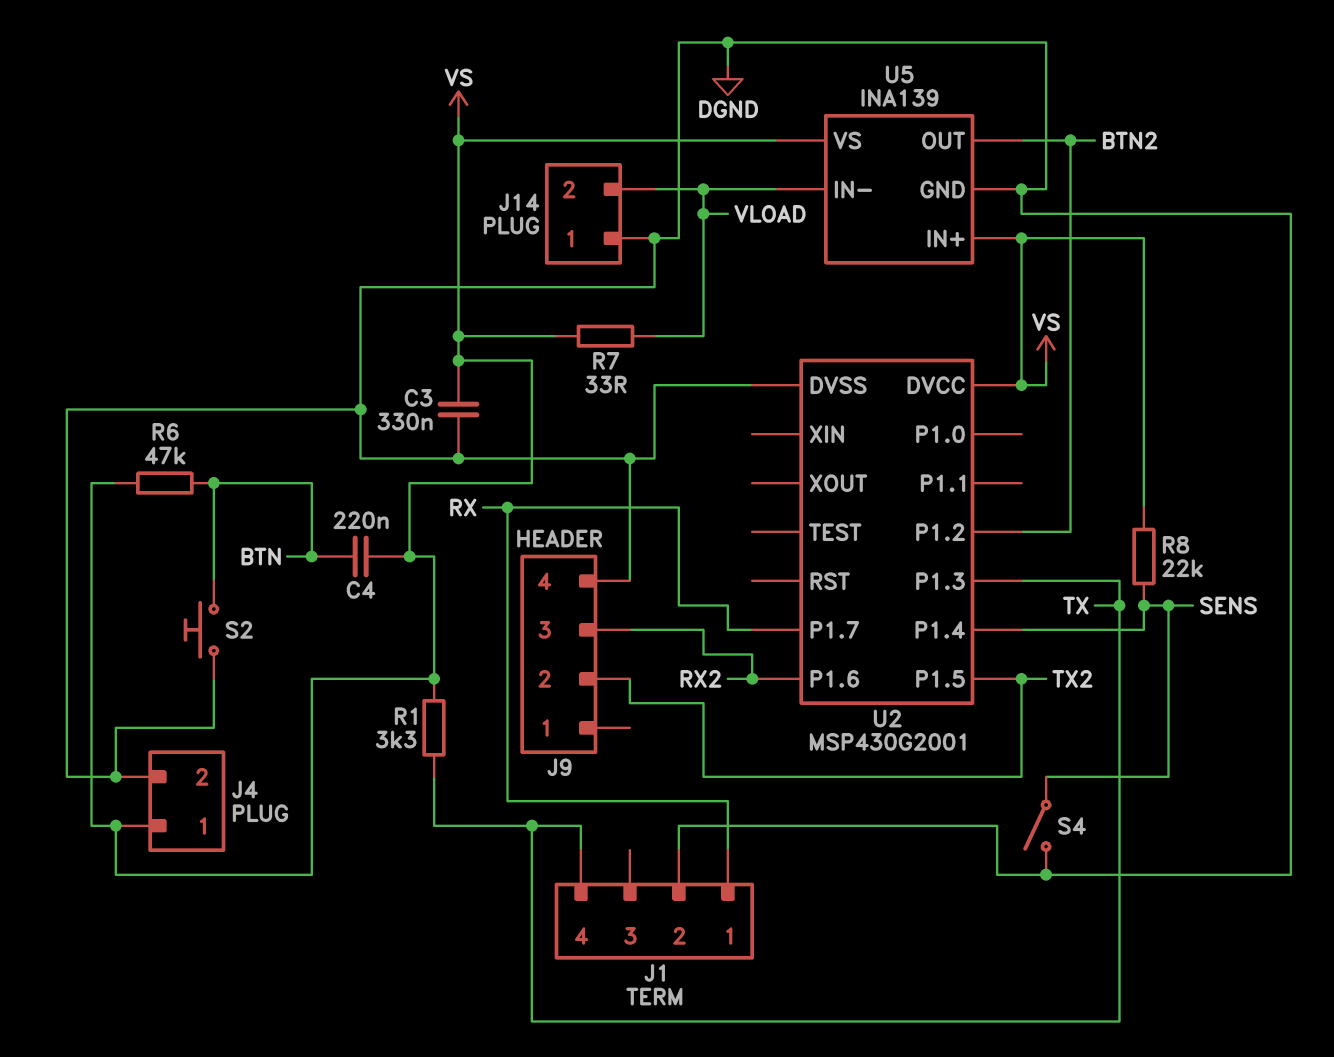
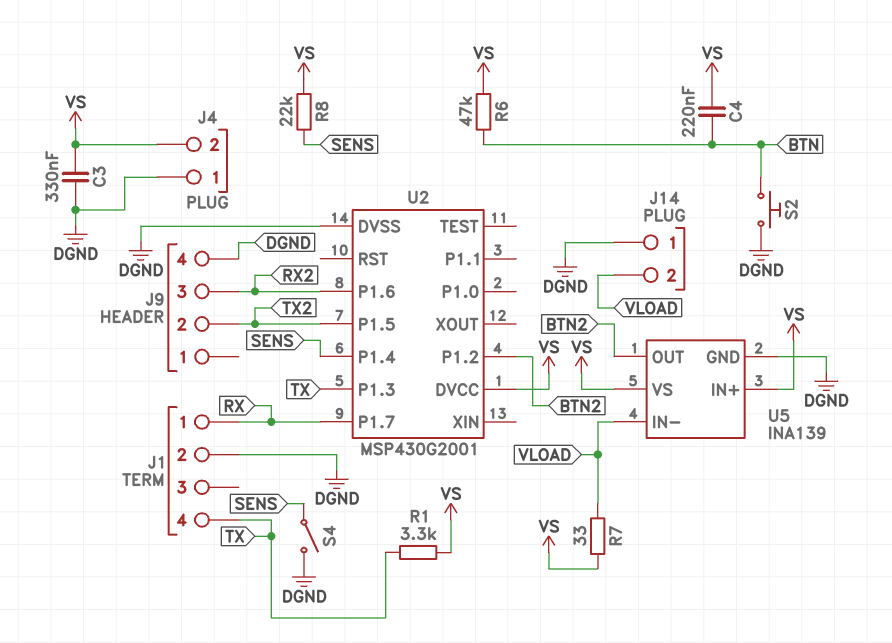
J4 pin 1: VS -> DGND
J4 pin 2: DGND -> VS

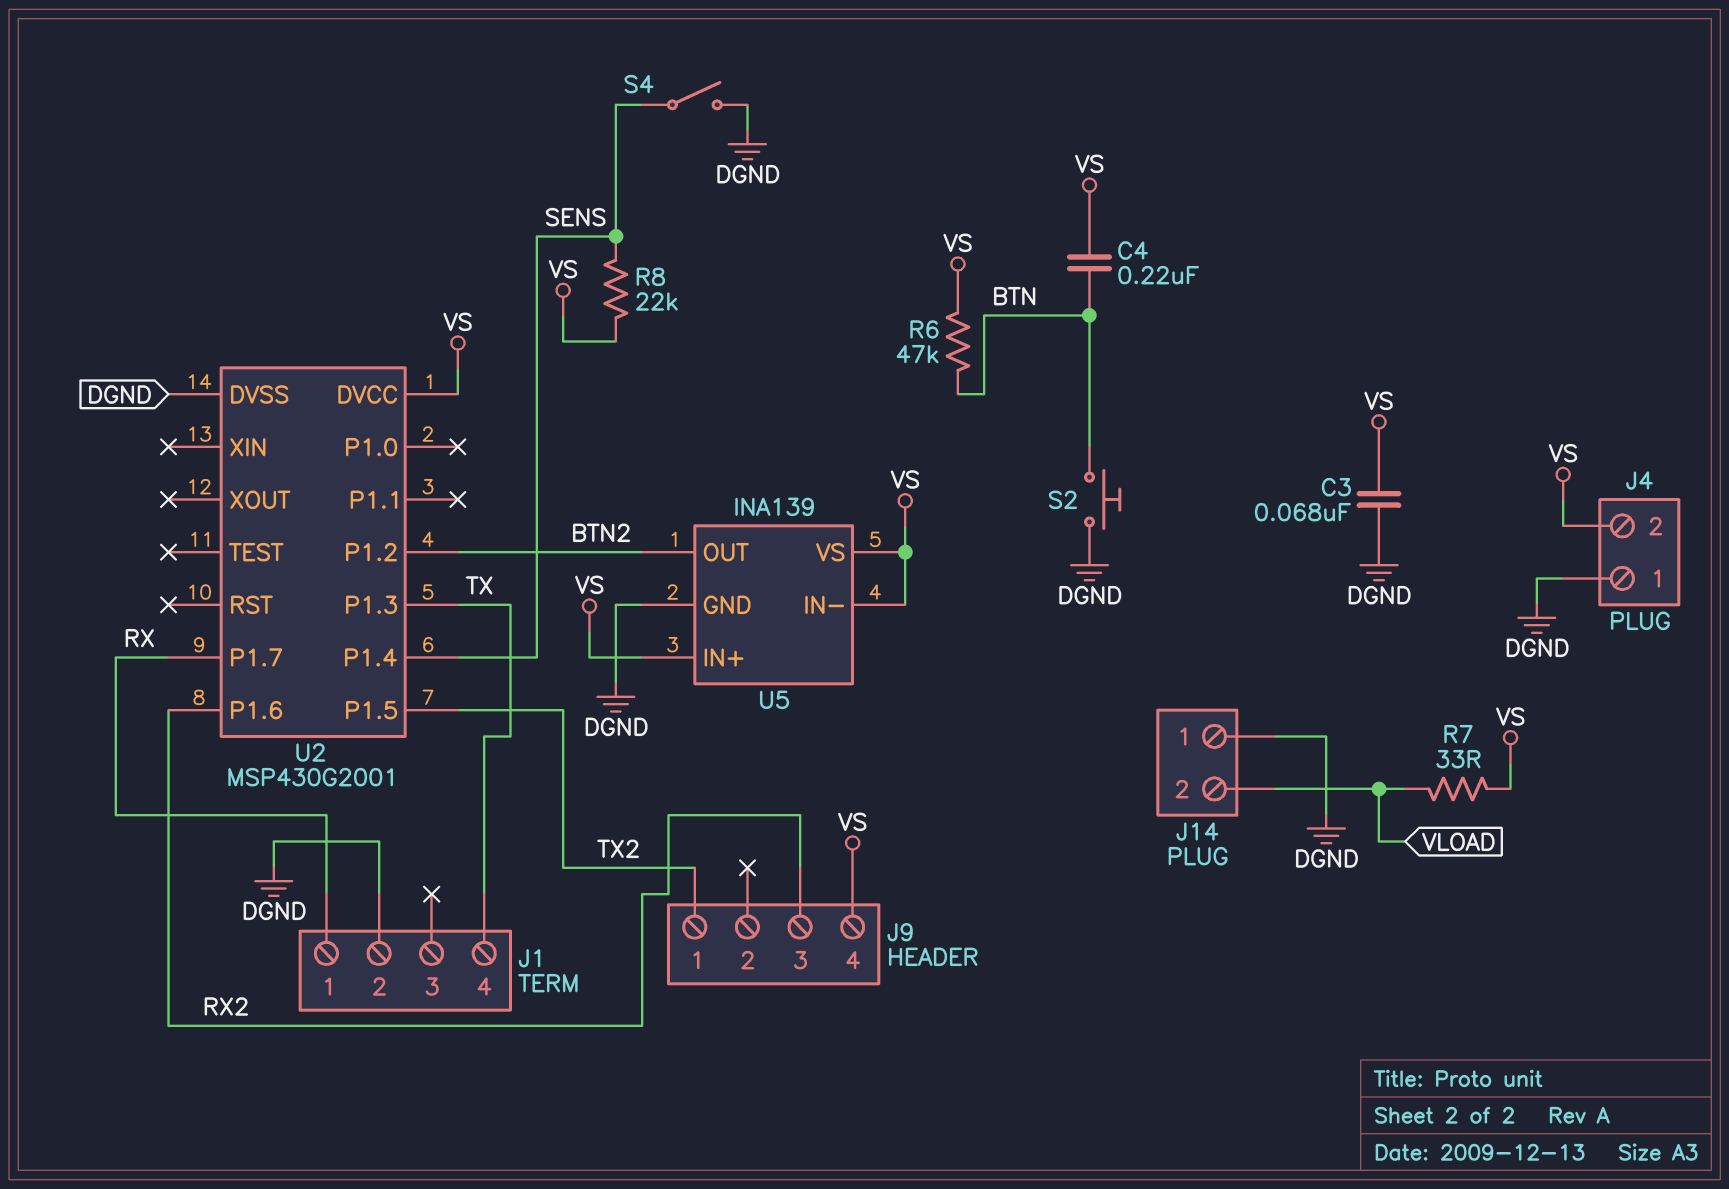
C3: 330nF (DGND, VS) -> 68nF (DGND, VS)
J9 pin 1: none -> TX2
J9 pin 2: TX2 -> none
J9 pin 4: DGND -> VS
R1: 3.3k (TX, VS) -> none
U5 pin IN-: VLOAD -> VS

